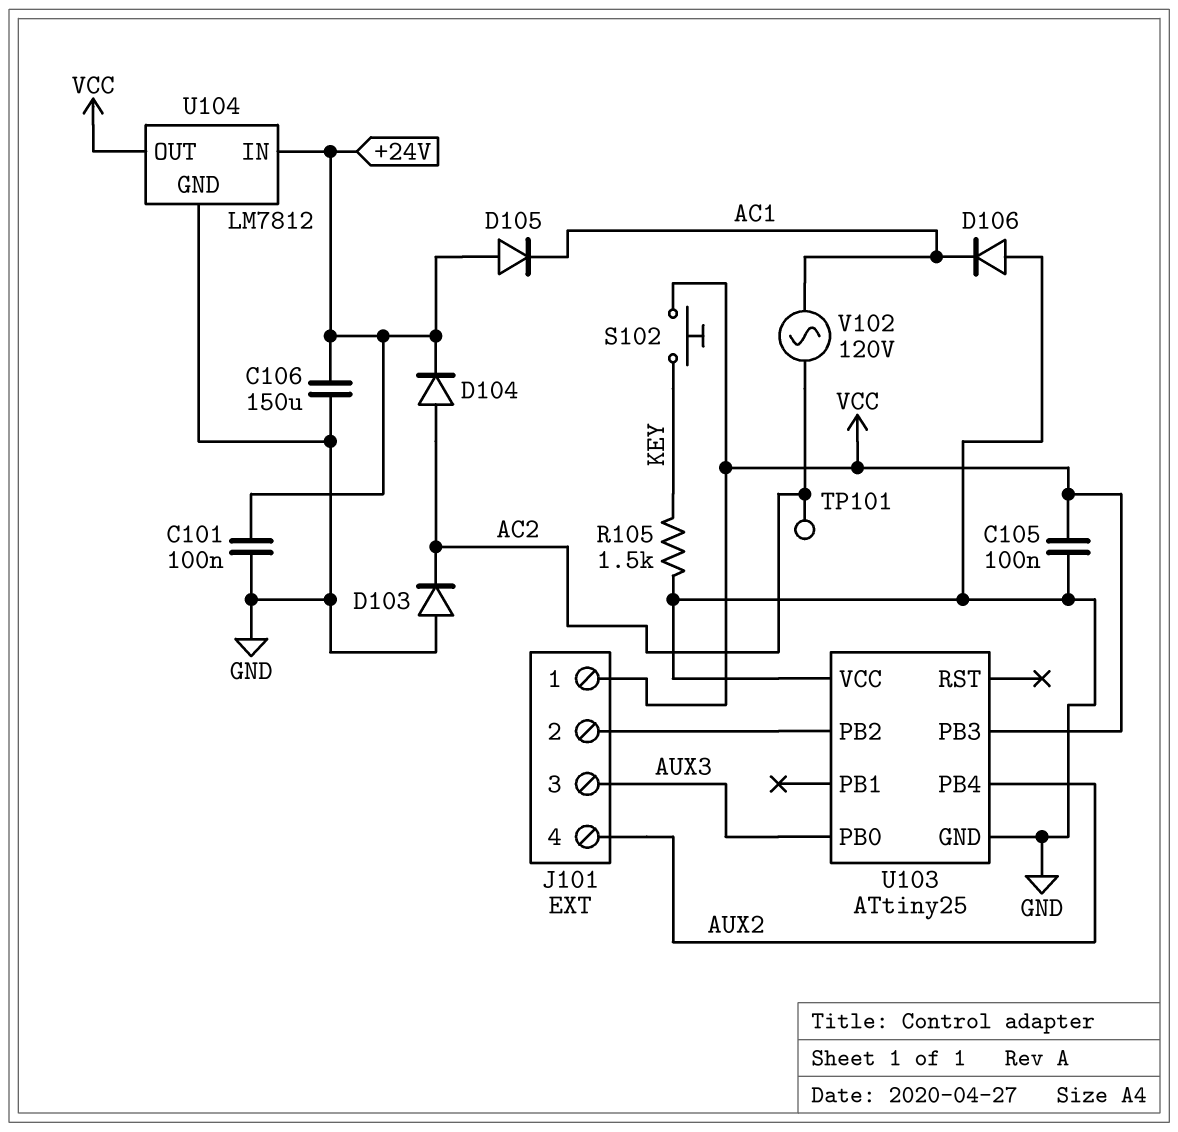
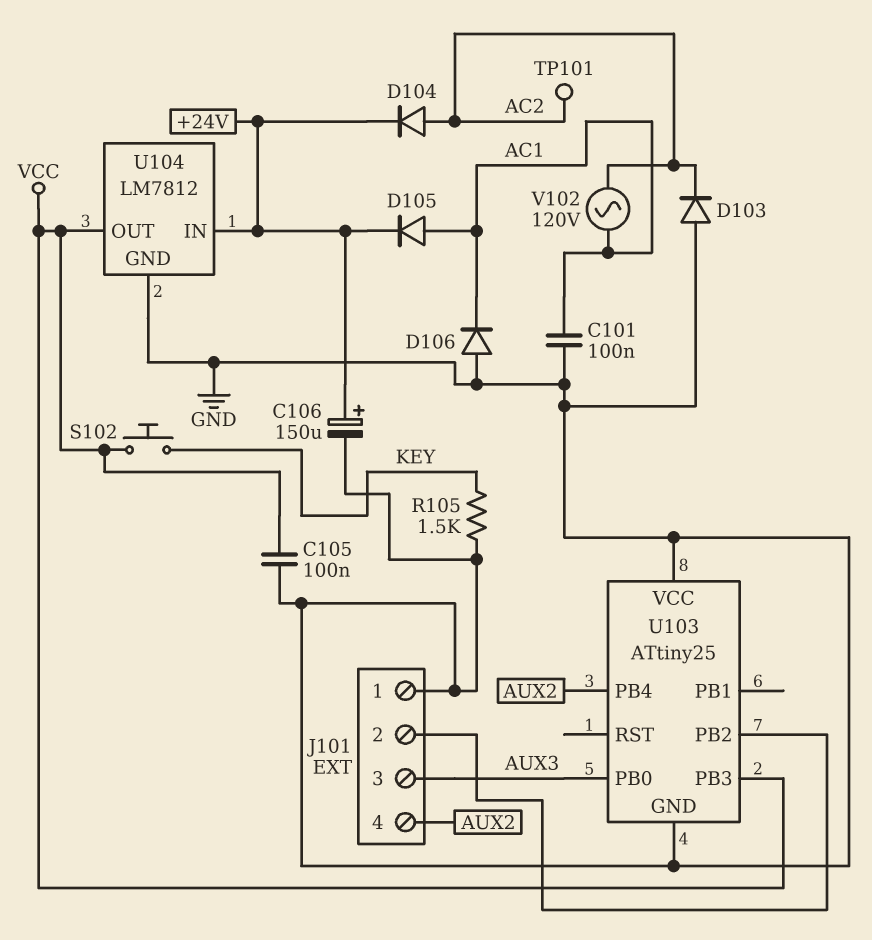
C101: 100nF (+24V, GND) -> 100nF (AC1, GND)
C106: 150uF (+24V, GND) -> 150uF (plus +24V, minus GND)
D105: diode (A +24V, K AC1) -> diode (A AC1, K +24V)
J101 pin 1: VCC -> GND

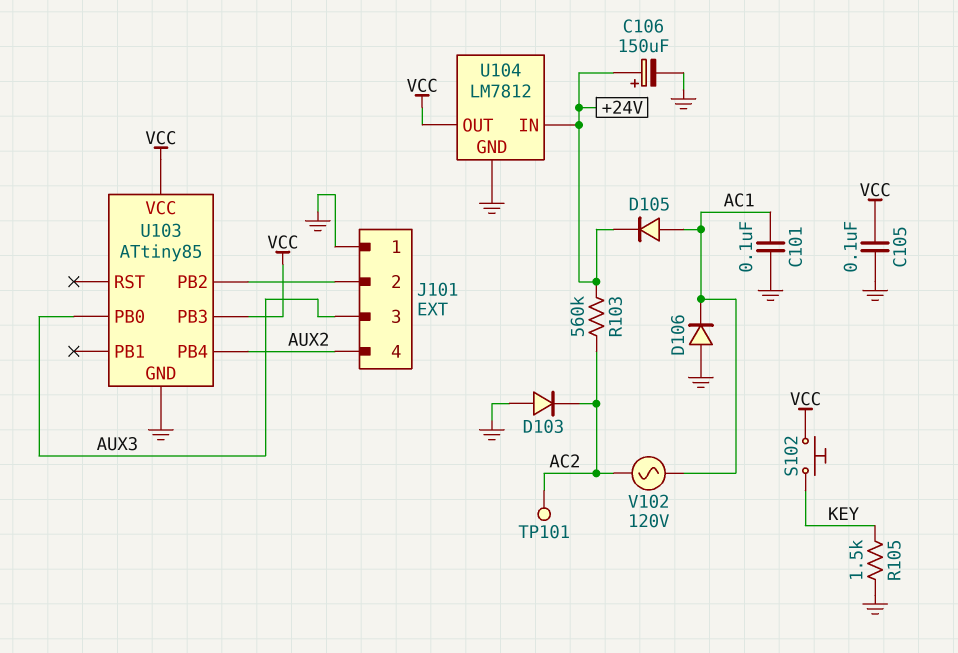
D104: diode (A AC2, K +24V) -> none
R103: none -> 560k (+24V, AC2)
U103: ATtiny25 -> ATtiny85
U103 pin VCC: GND -> VCC

